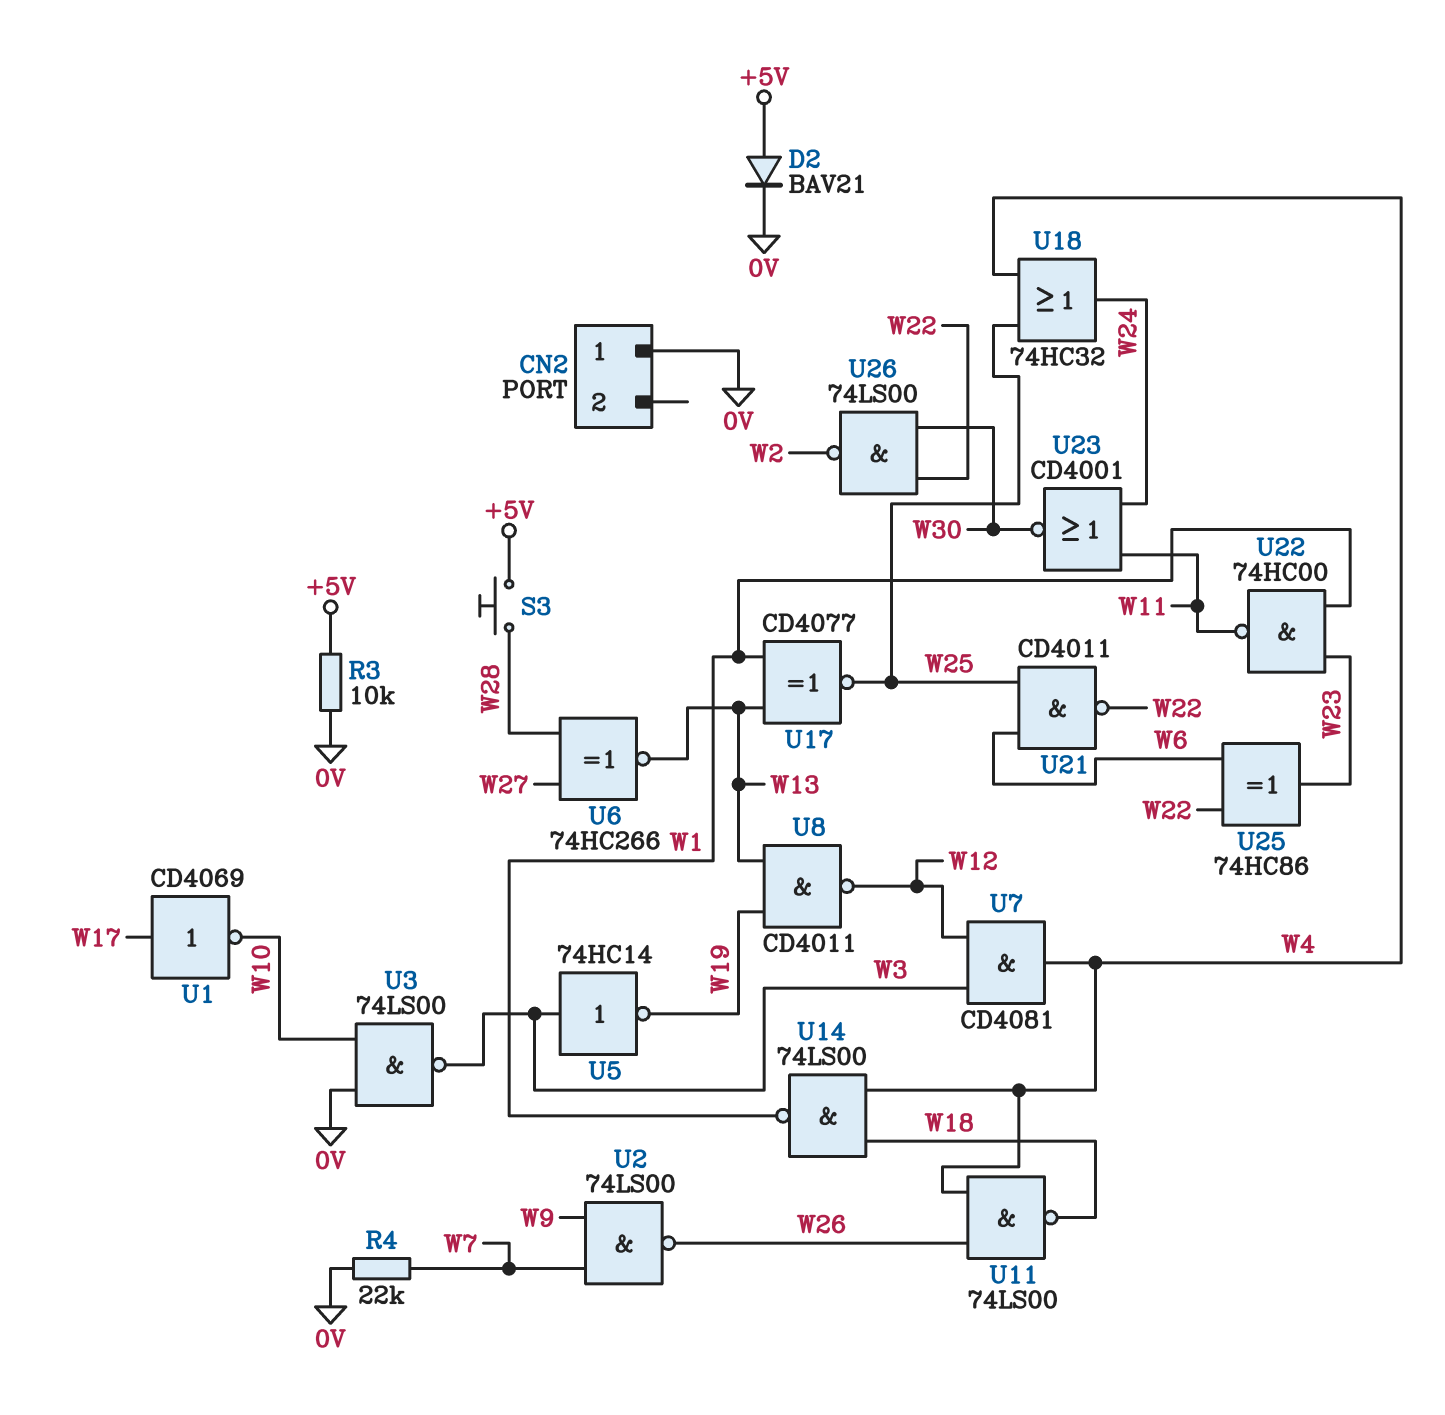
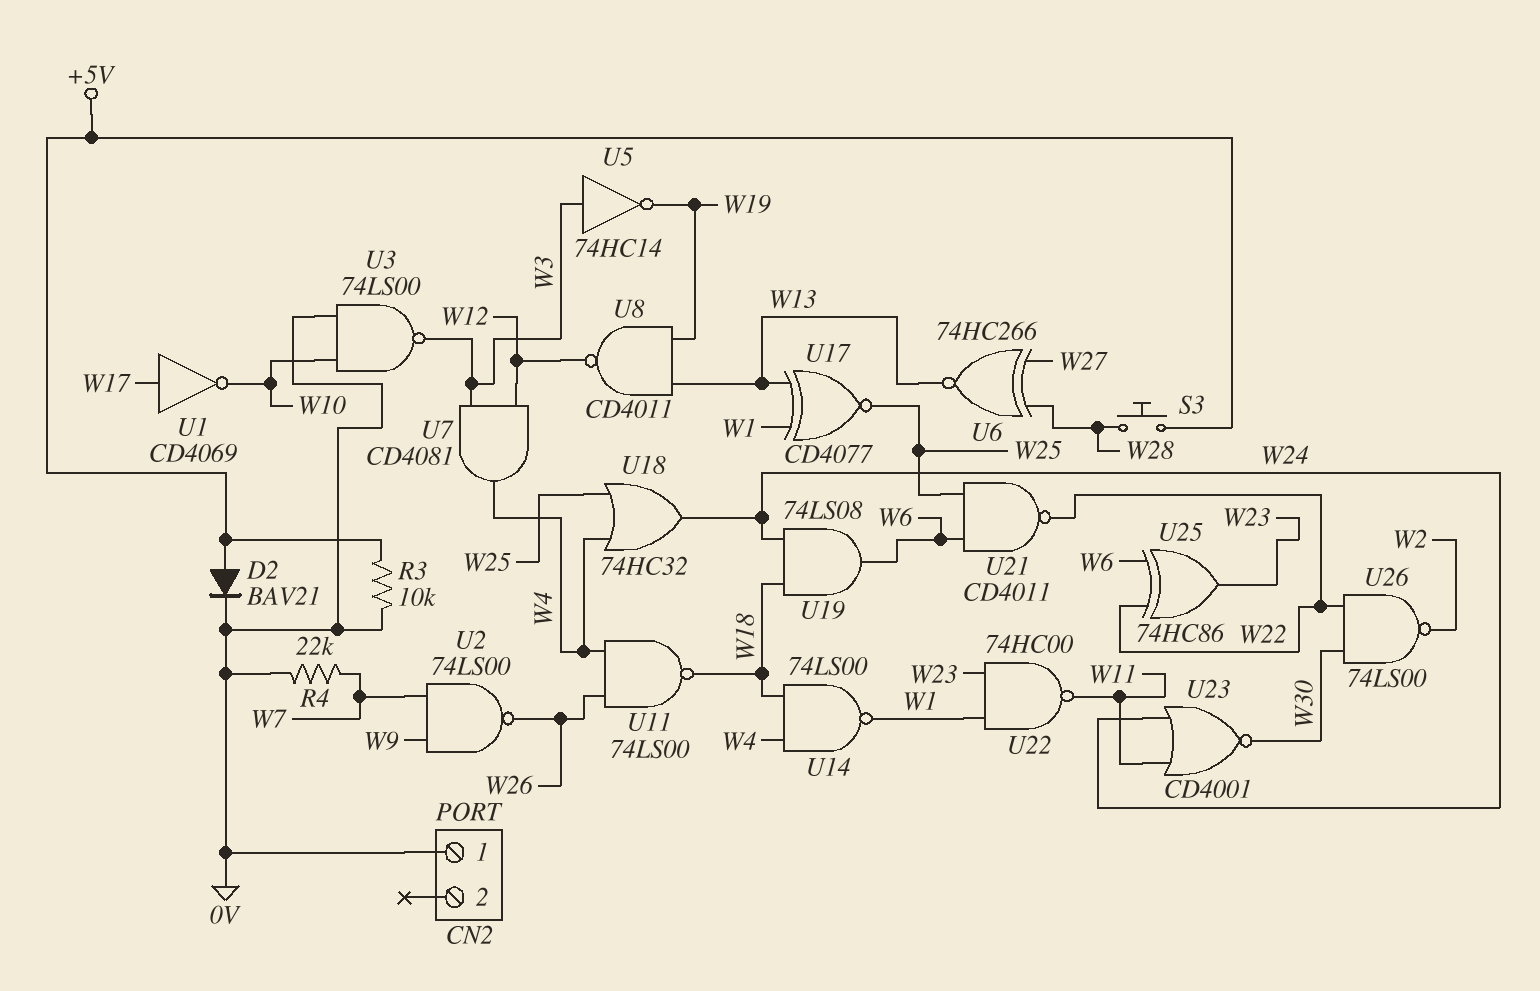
U19: none -> AND 74LS08 (in W18, in W24, out W6)

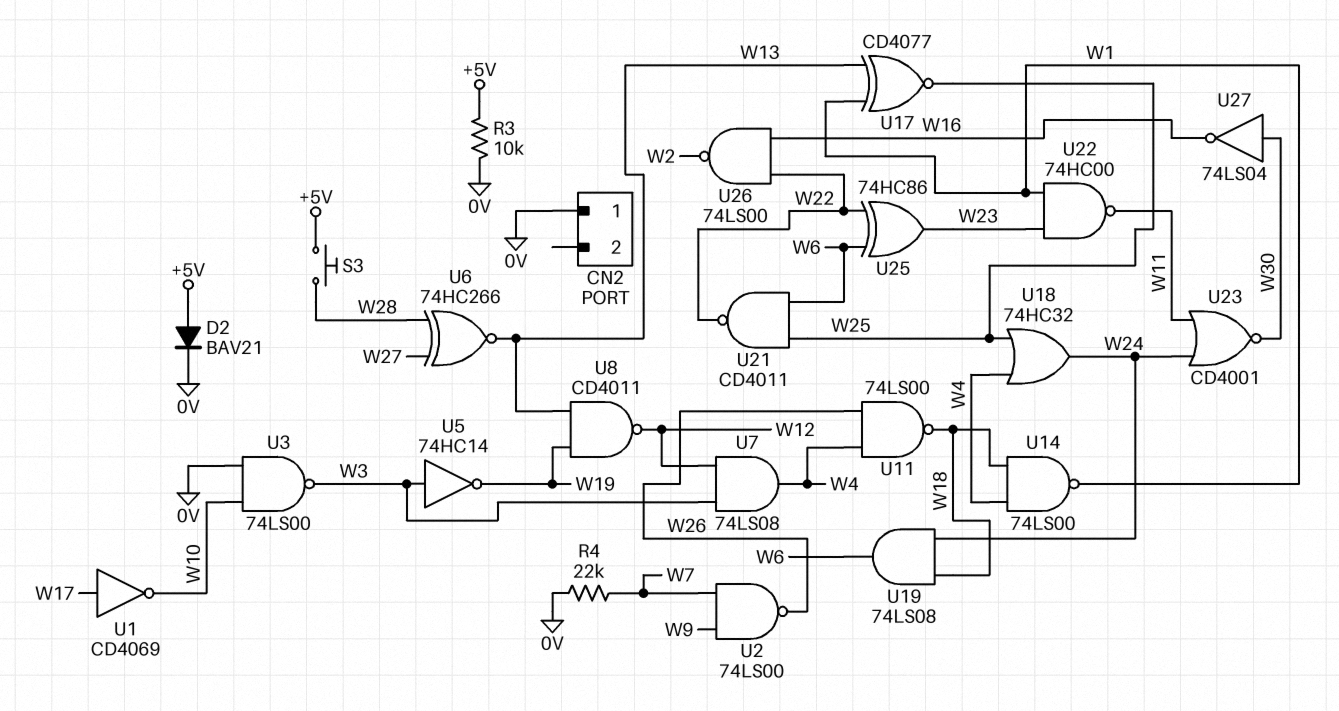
U7: AND CD4081 (in W3, in W12, out W4) -> AND 74LS08 (in W3, in W12, out W4)
U26: NAND 74LS00 (in W22, in W30, out W2) -> NAND 74LS00 (in W16, in W22, out W2)
U27: none -> NOT 74LS04 (in W30, out W16)

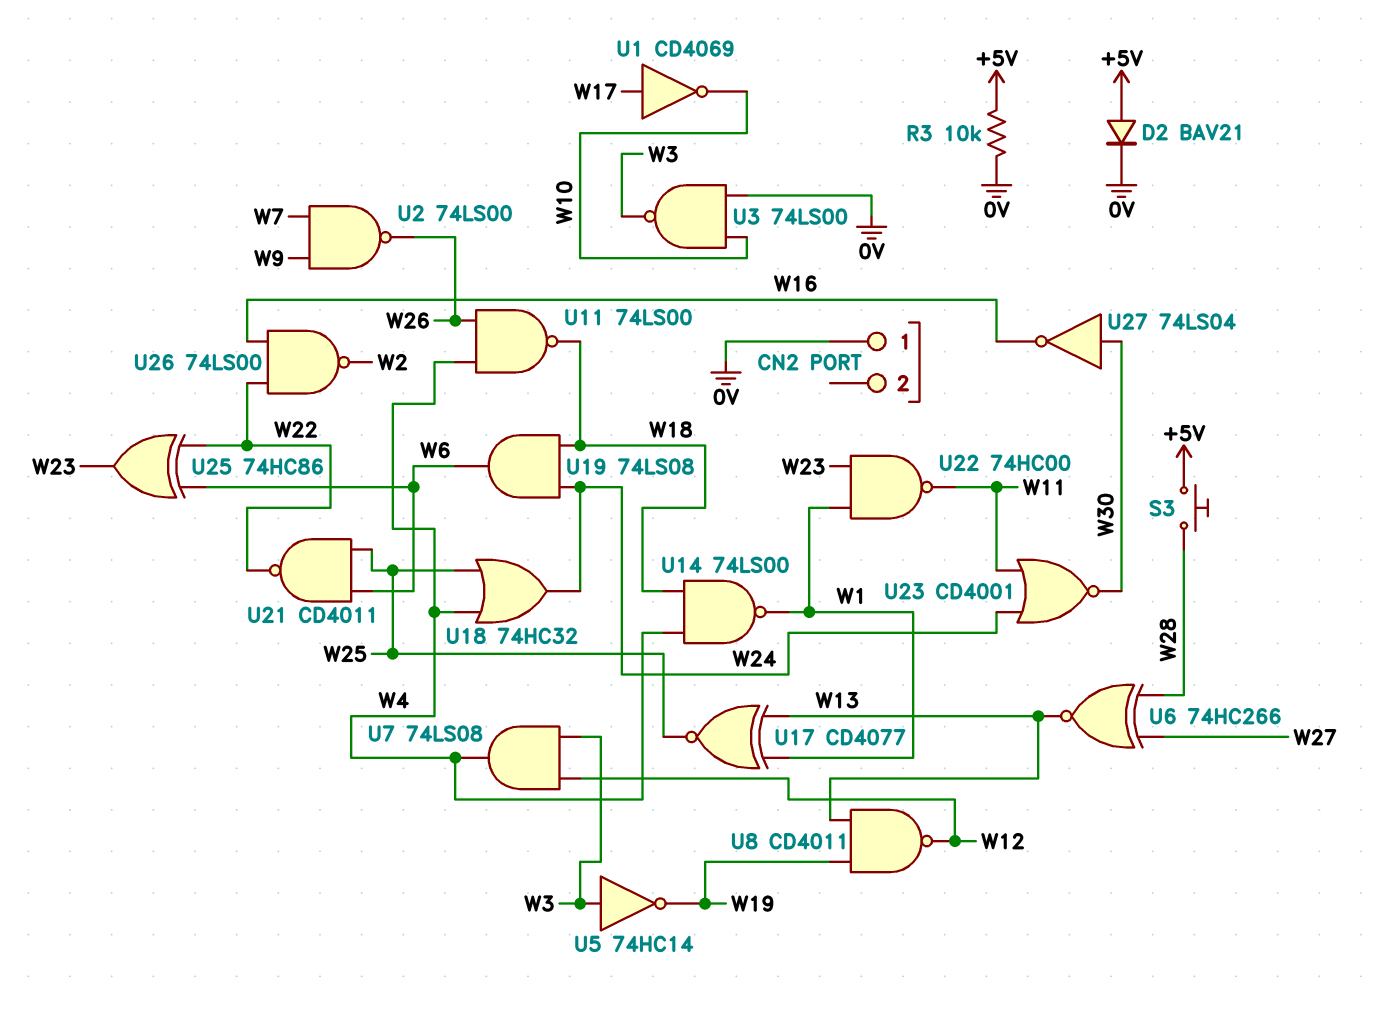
R4: 22k (0V, W7) -> none

